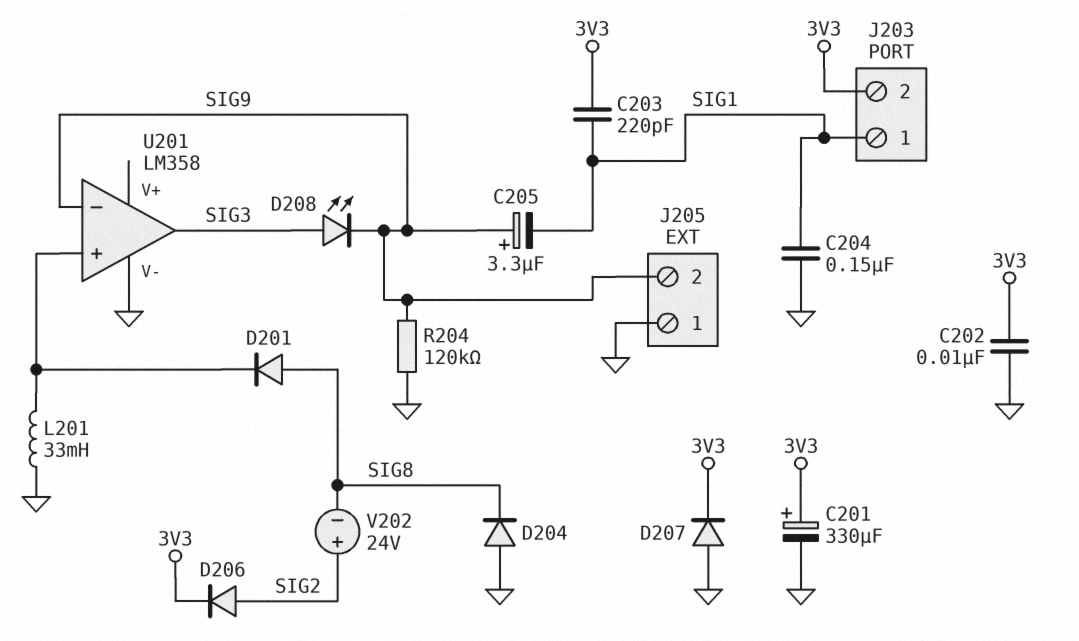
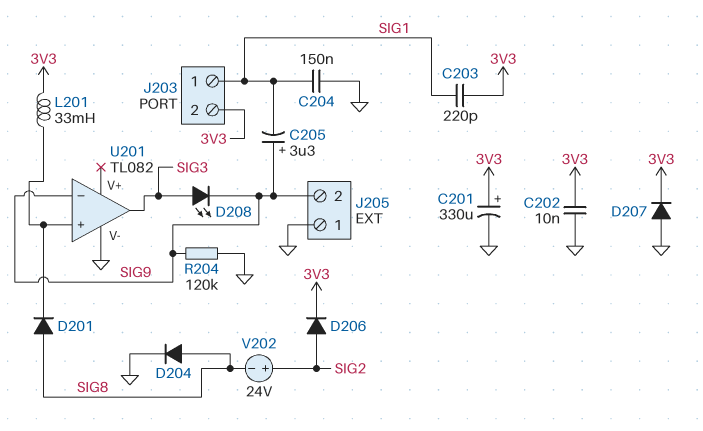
D204: diode (A GND, K SIG8) -> diode (A SIG8, K GND)
L201: 33mH (GND, U201/in+) -> 33mH (3V3, U201/in+)
U201: LM358 -> TL082

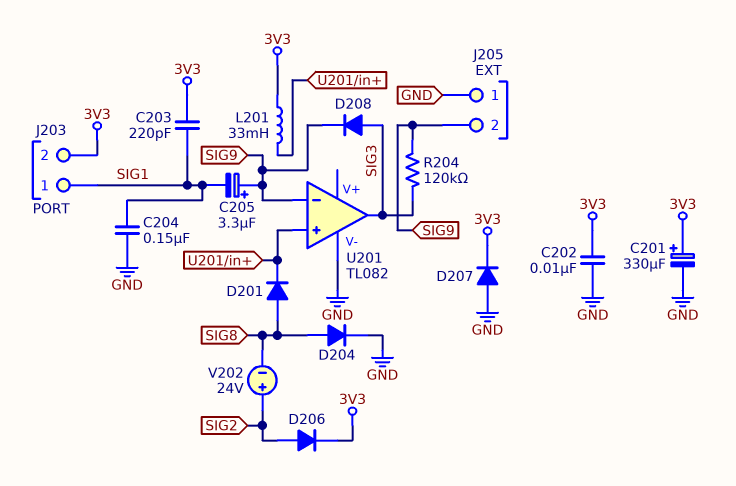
D208: LED (A SIG3, K SIG9) -> diode (A SIG3, K SIG9)
R204: 120k (GND, SIG9) -> 120k (SIG3, SIG9)

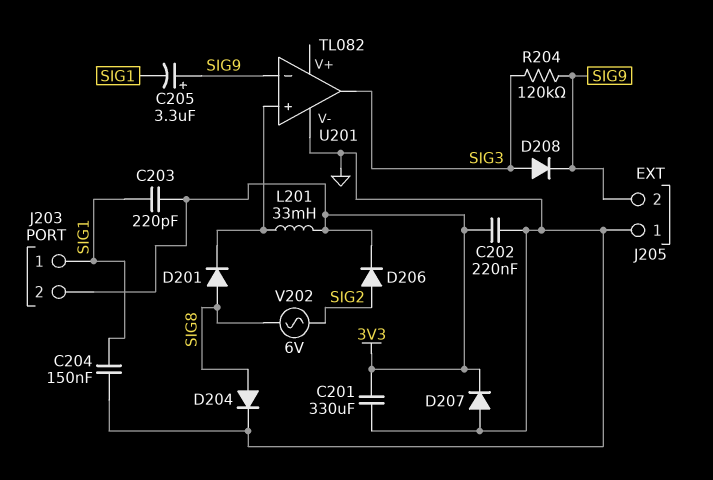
C201: 330uF (plus 3V3, minus GND) -> 330uF (3V3, GND)
C202: 10nF (3V3, GND) -> 220nF (3V3, GND)
V202: 24V (plus SIG2, minus SIG8) -> AC 6V (SIG2, SIG8)

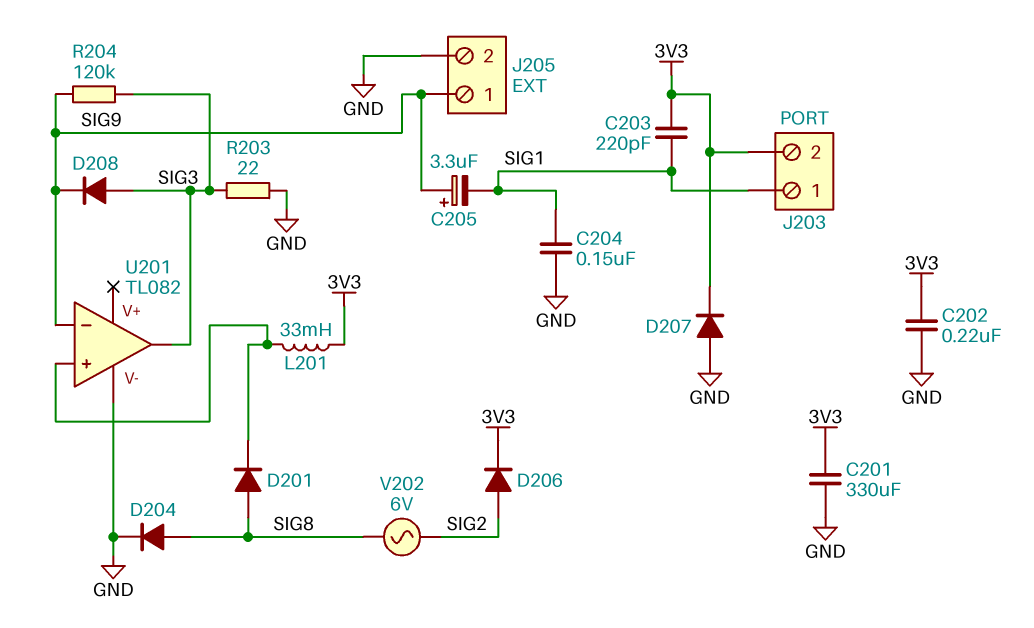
J205 pin 1: GND -> SIG9
J205 pin 2: SIG9 -> GND
R203: none -> 22 (GND, SIG3)

